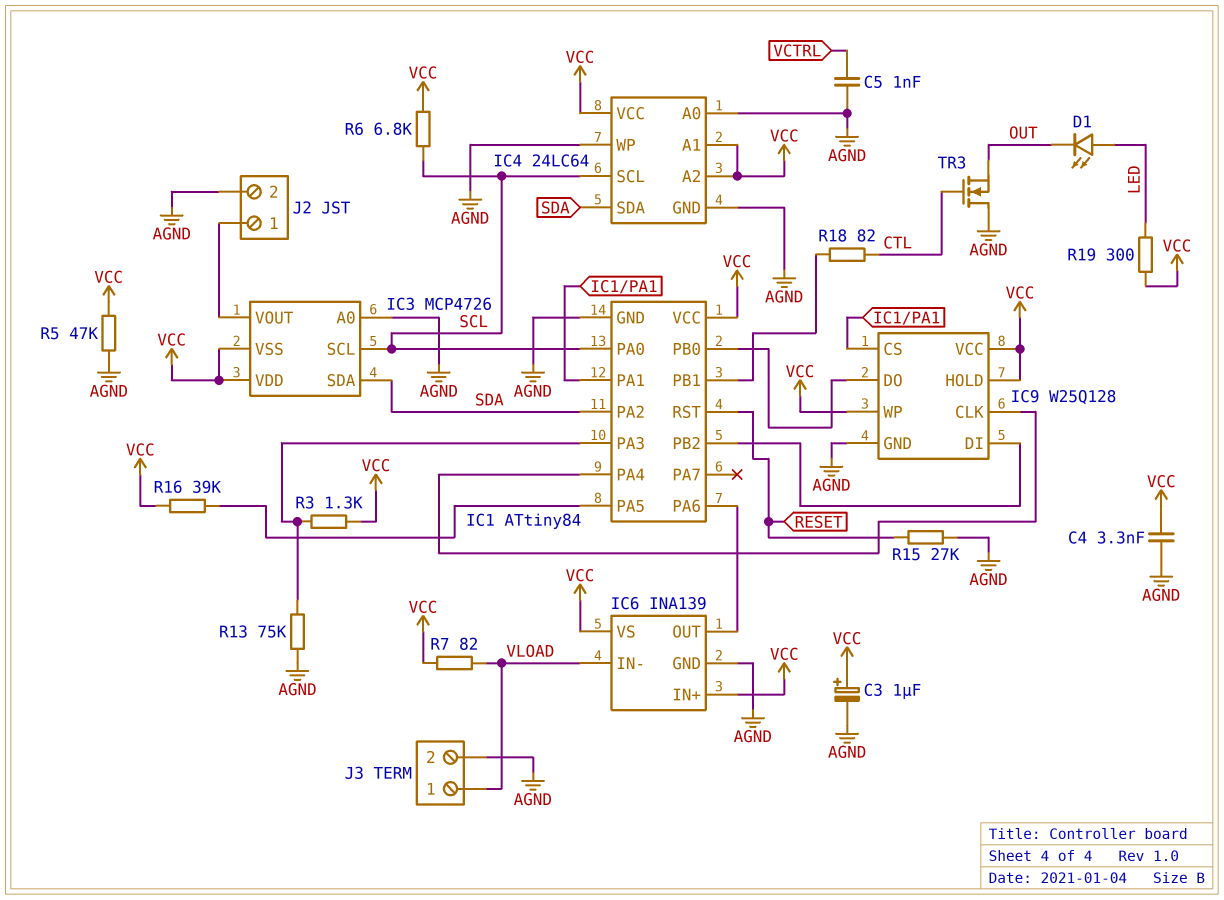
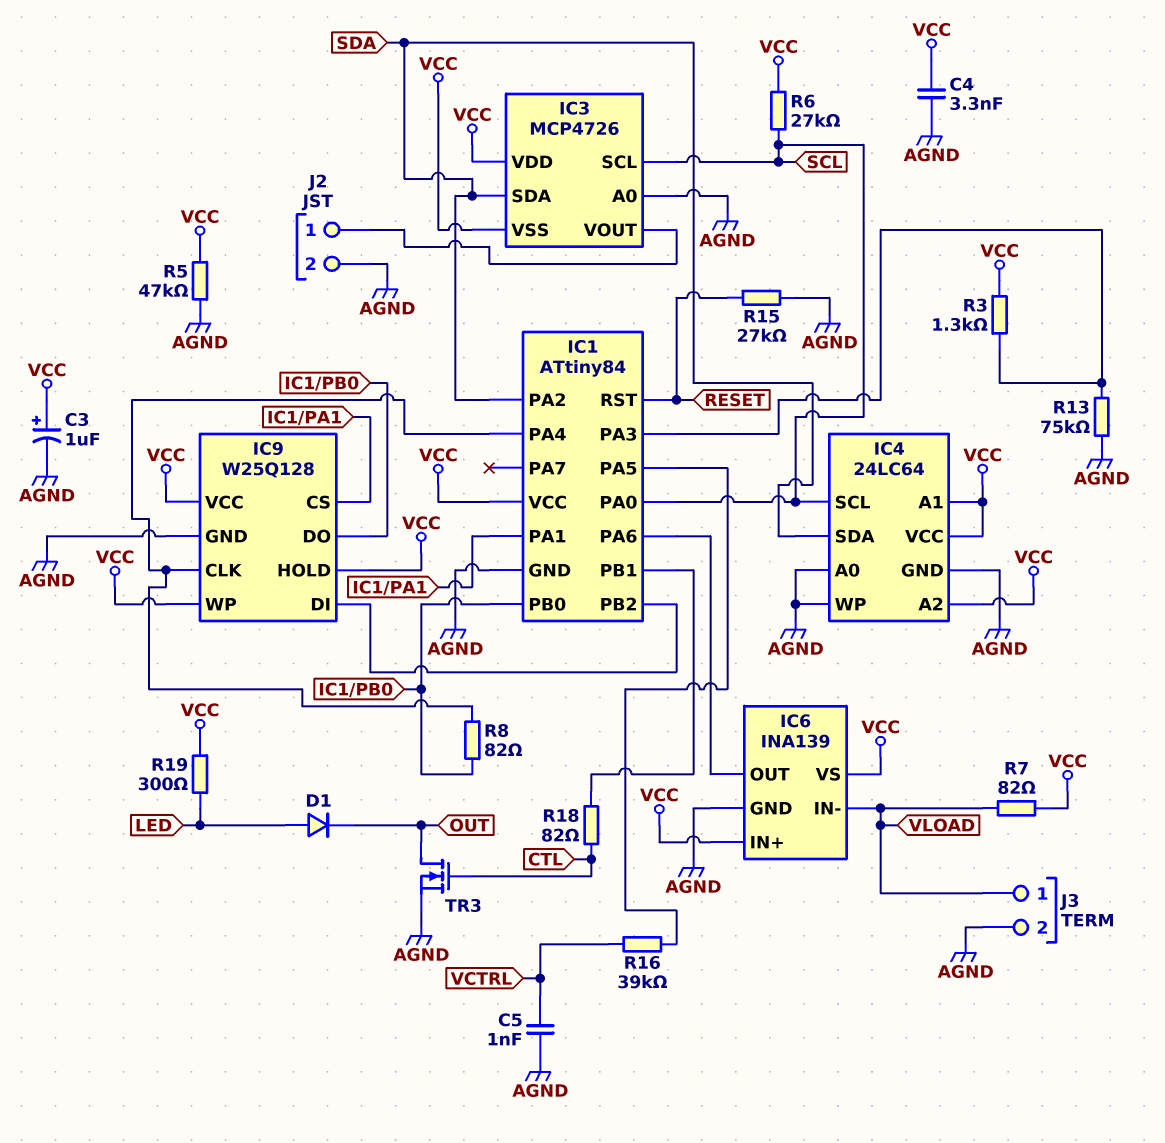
D1: LED (A LED, K OUT) -> diode (A LED, K OUT)
R6: 6.8k (SCL, VCC) -> 27k (SCL, VCC)
R8: none -> 82 (IC1/PA4, IC1/PB0)
R16: 39k (IC1/PA5, VCC) -> 39k (IC1/PA5, VCTRL)
TR3: NMOS (G CTL, D AGND, S OUT) -> NMOS (G CTL, D OUT, S AGND)

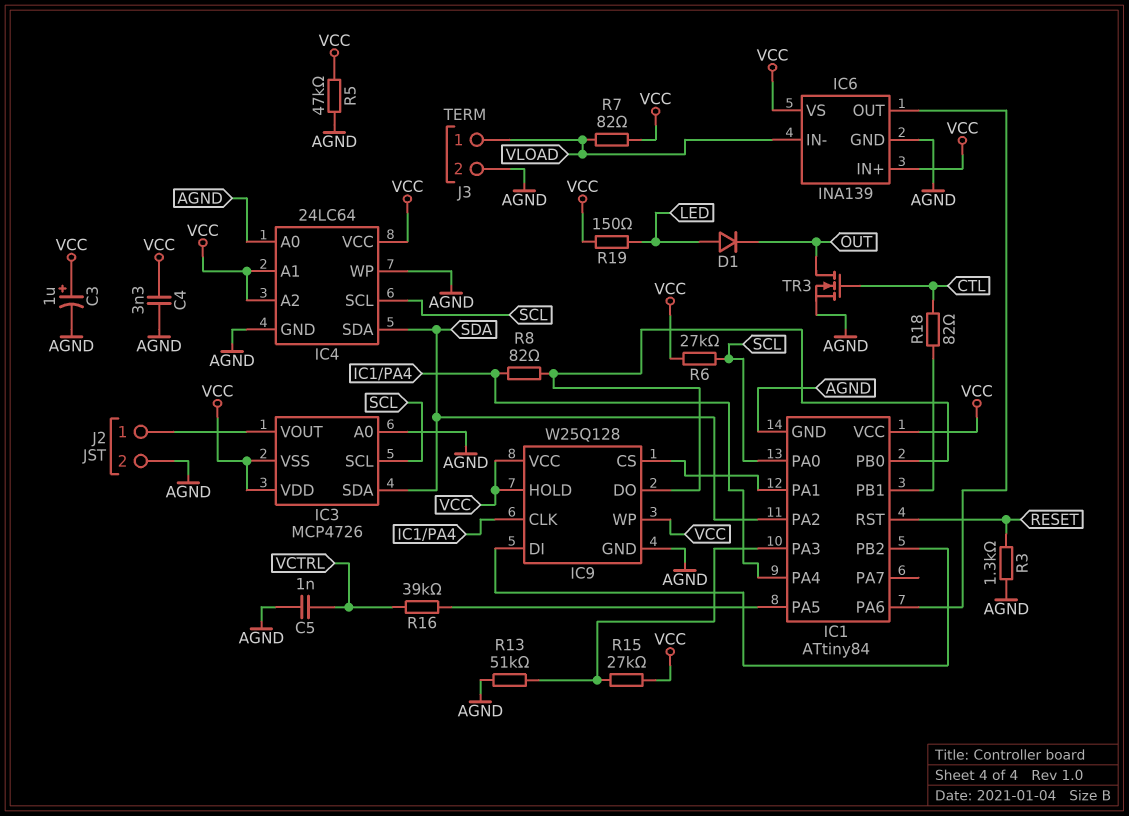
R3: 1.3k (IC1/PA3, VCC) -> 1.3k (AGND, RESET)
R13: 75k (AGND, IC1/PA3) -> 51k (AGND, IC1/PA3)
R15: 27k (AGND, RESET) -> 27k (IC1/PA3, VCC)
R19: 300 (LED, VCC) -> 150 (LED, VCC)

